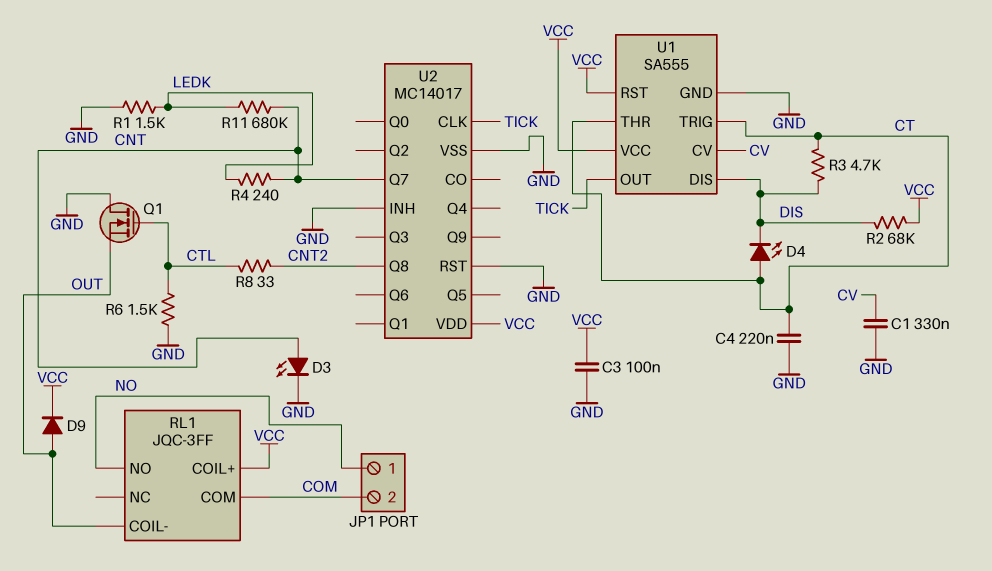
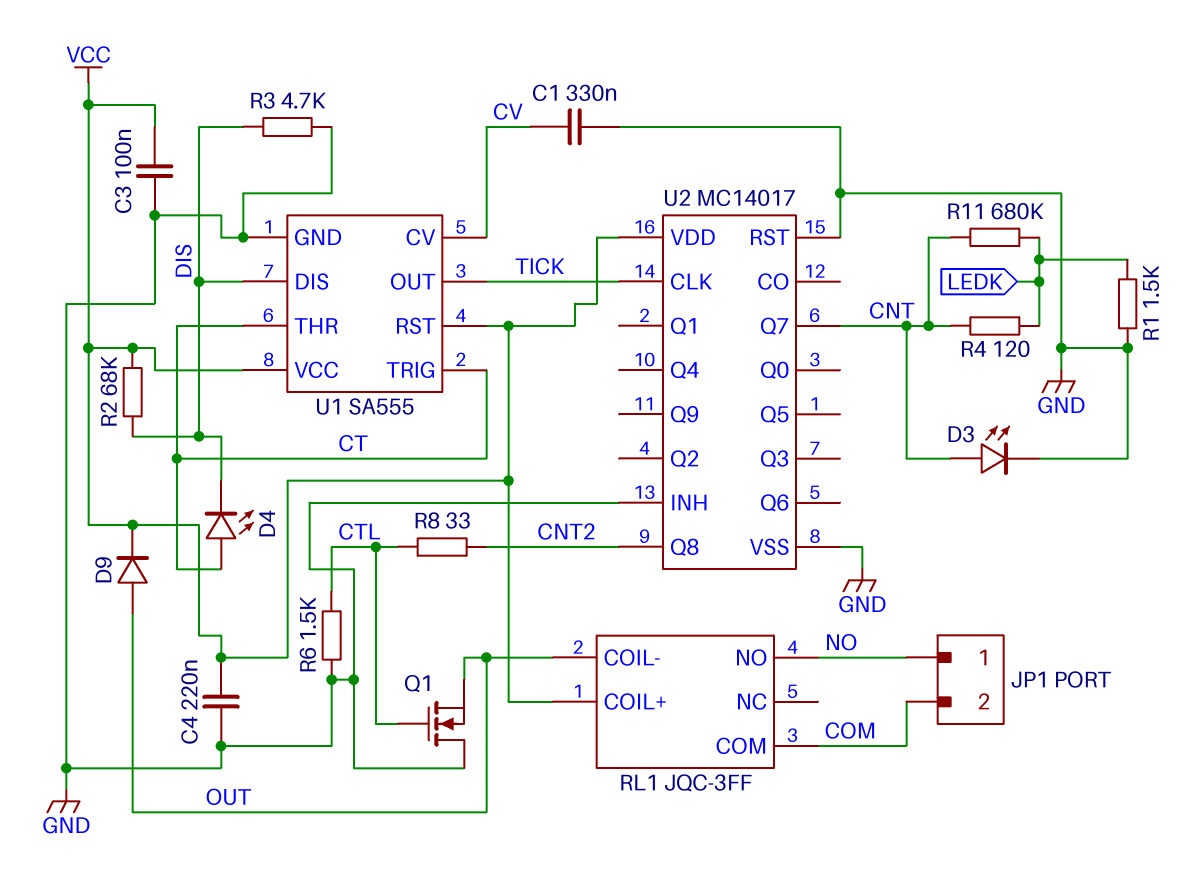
C4: 220nF (CT, GND) -> 220nF (GND, VCC)
R3: 4.7k (CT, DIS) -> 4.7k (DIS, GND)
R4: 240 (CNT, LEDK) -> 120 (CNT, LEDK)

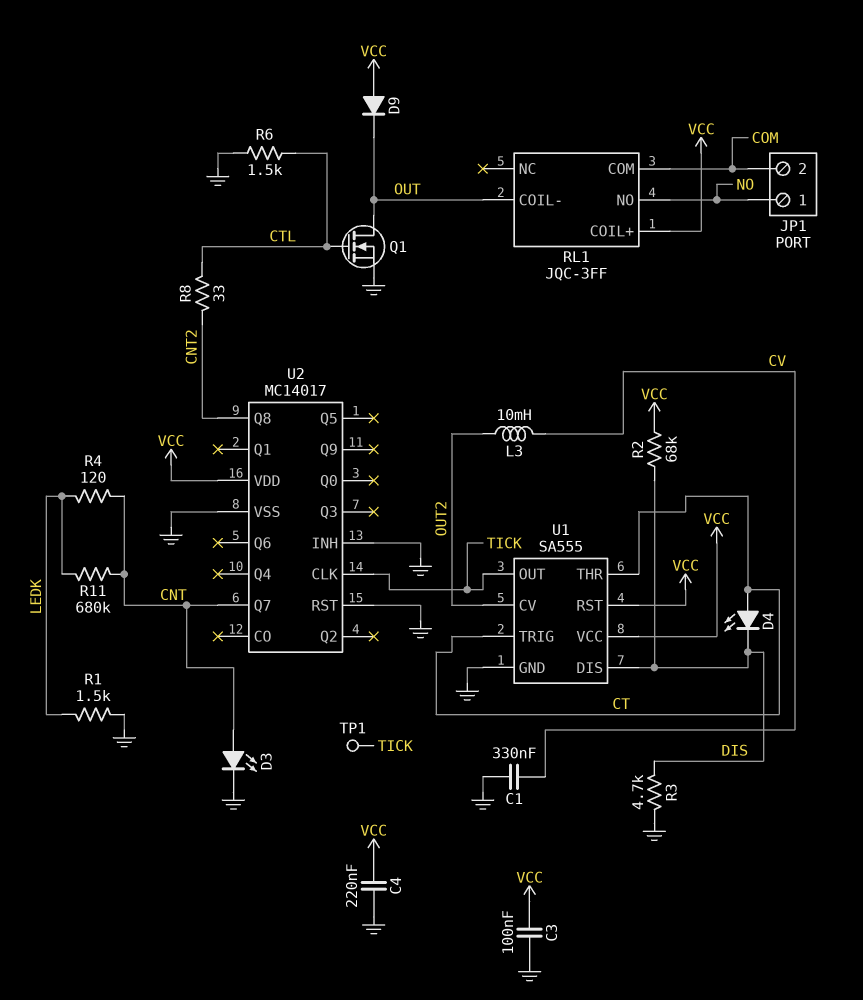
D9: diode (A OUT, K VCC) -> diode (A VCC, K OUT)
L3: none -> 10mH (CV, OUT2)
Q1: NMOS (G CTL, D GND, S OUT) -> NMOS (G CTL, D OUT, S GND)
TP1: none -> test point (TICK)
U1 pin CV: CV -> OUT2

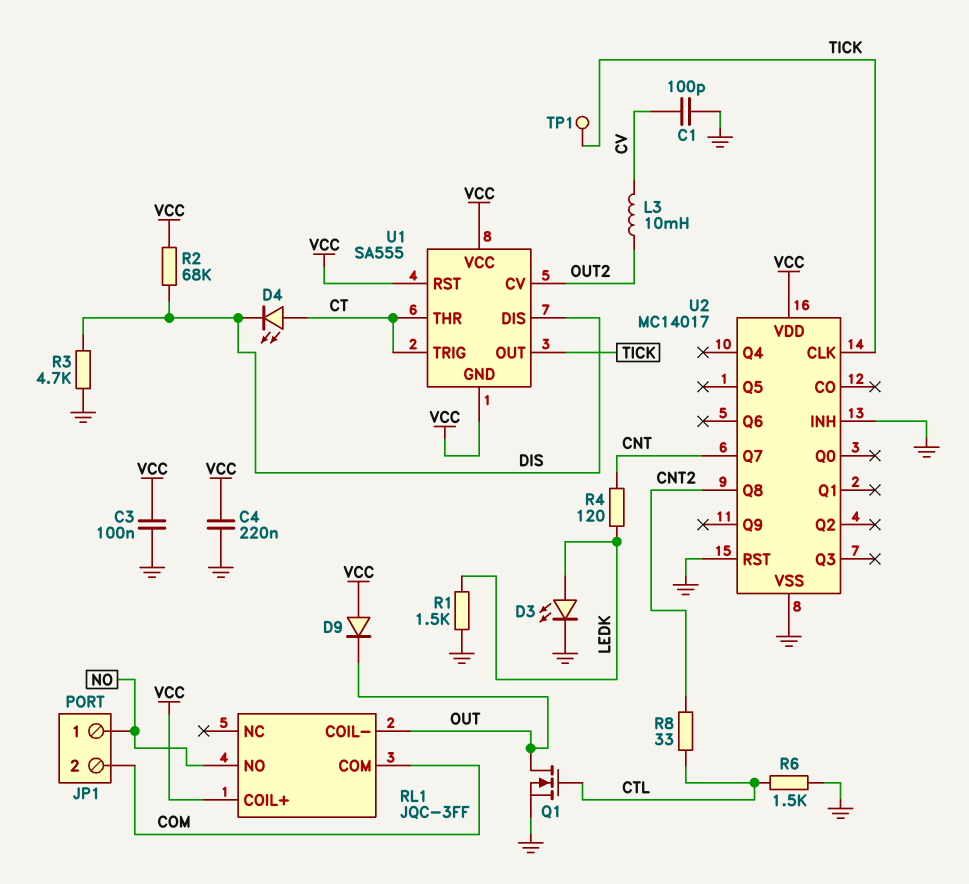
C1: 330nF (CV, GND) -> 100pF (CV, GND)
D3: LED (A CNT, K GND) -> LED (A LEDK, K GND)
R11: 680k (CNT, LEDK) -> none
U1 pin GND: GND -> VCC

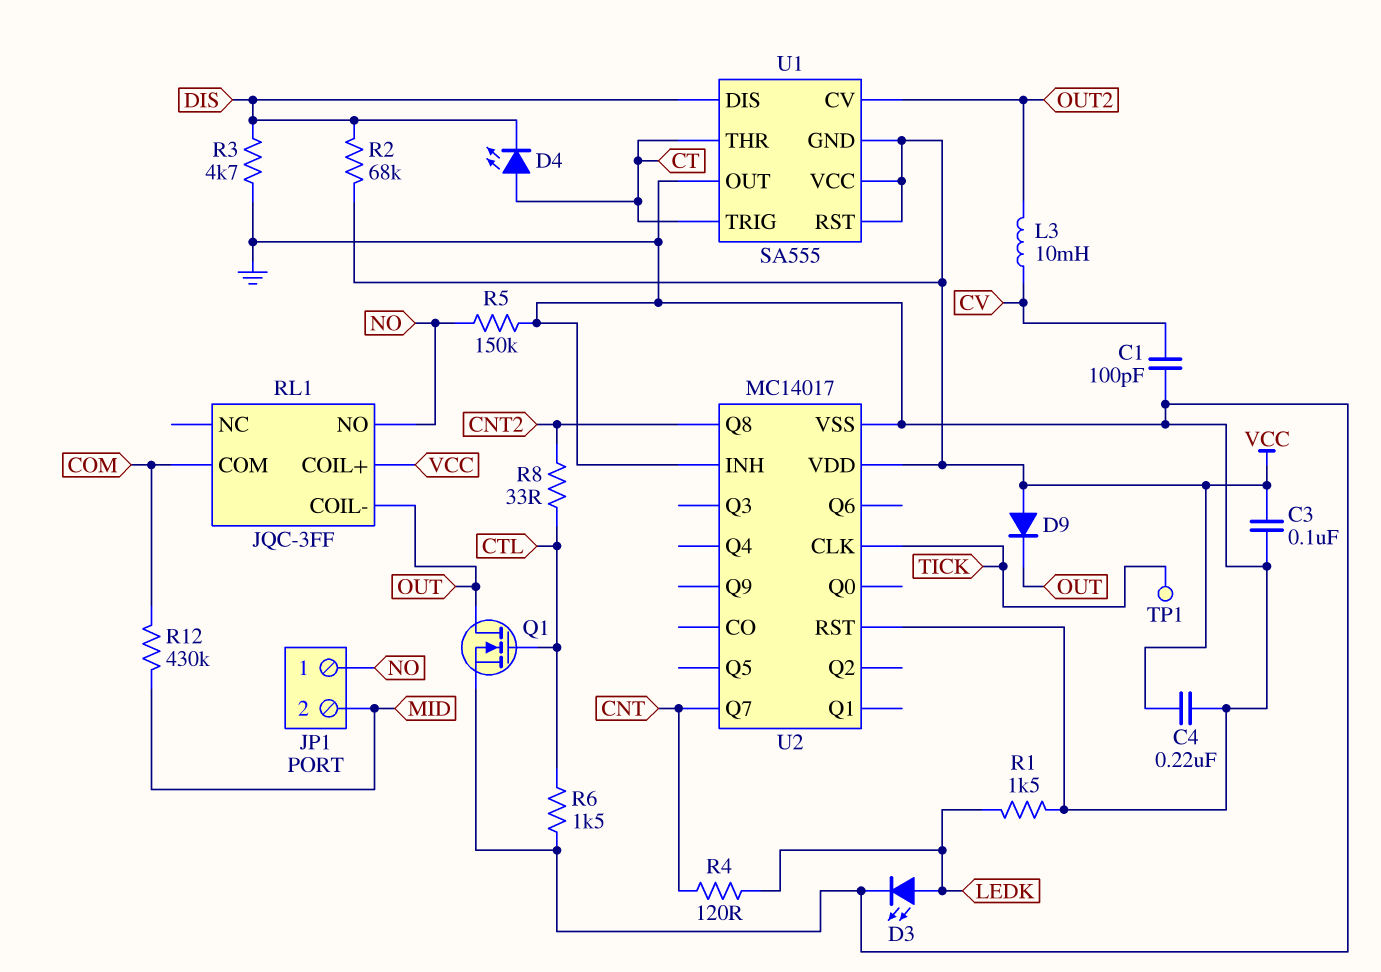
JP1 pin 2: COM -> MID
R5: none -> 150k (GND, NO)
R12: none -> 430k (COM, MID)
U1 pin OUT: TICK -> GND

